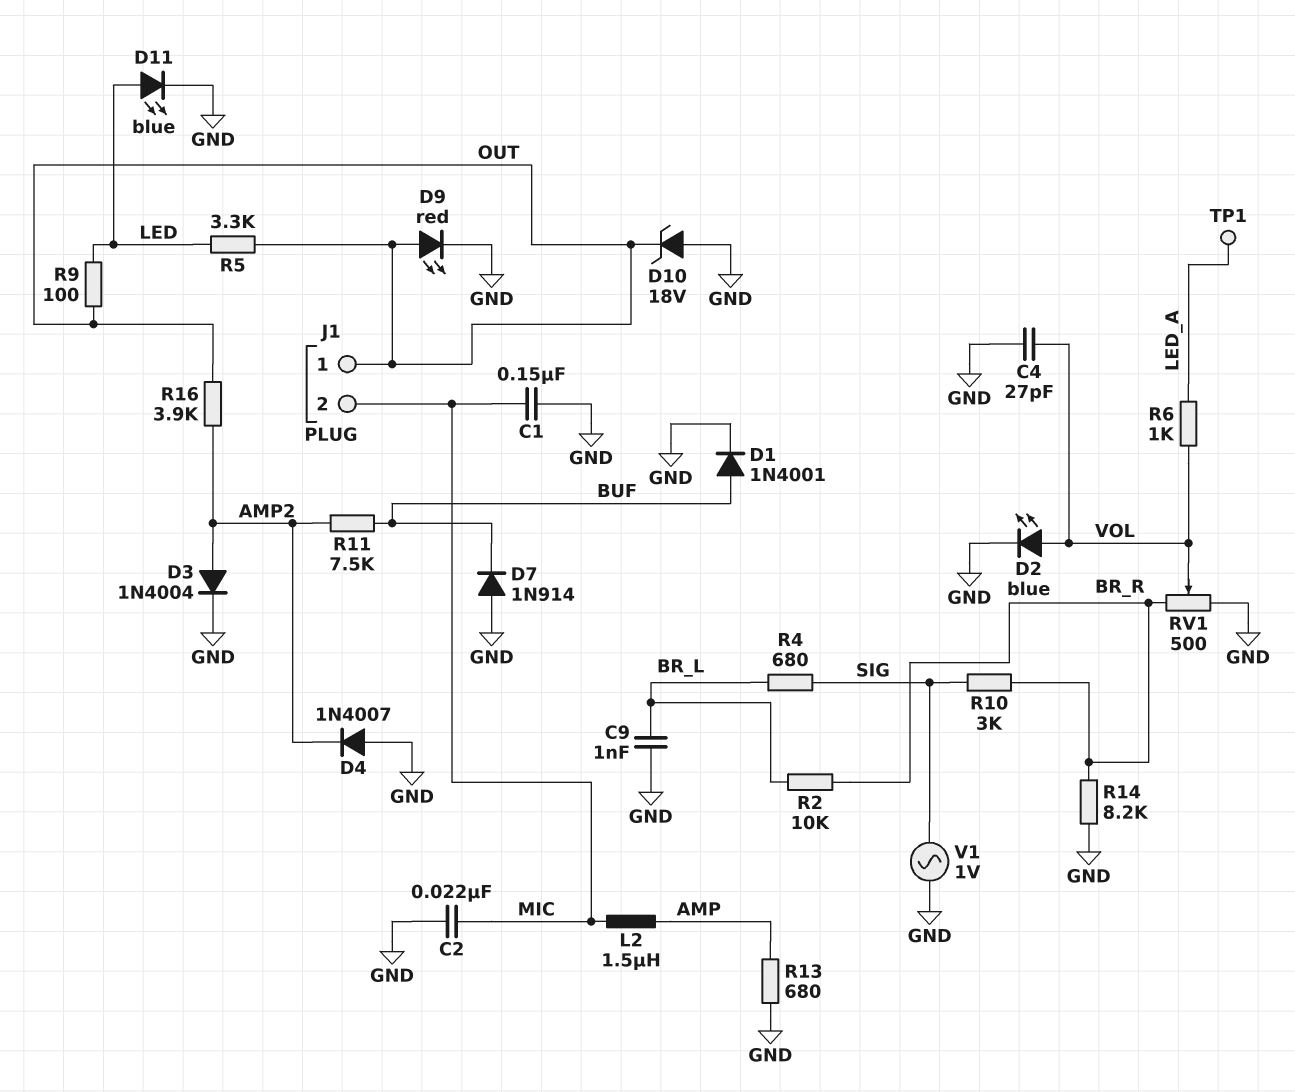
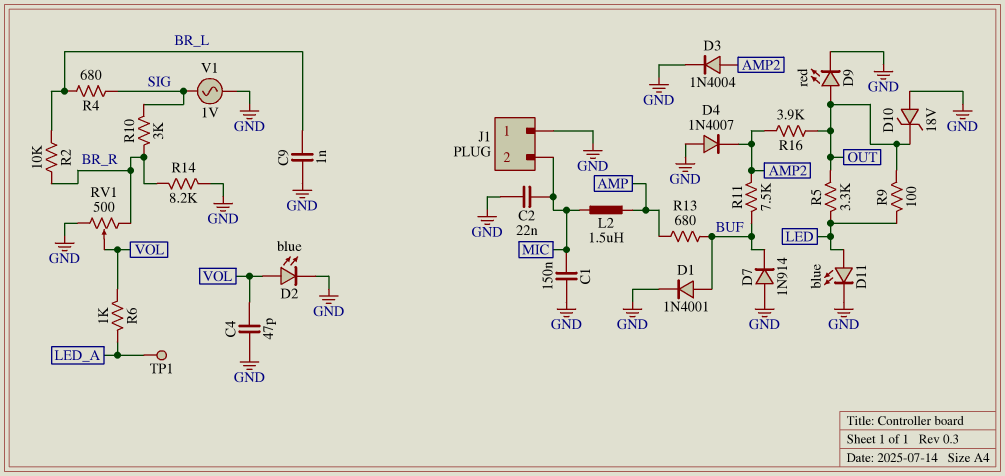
C4: 27pF (GND, VOL) -> 47pF (GND, VOL)
J1 pin 1: OUT -> GND
R13: 680 (AMP, GND) -> 680 (AMP, BUF)

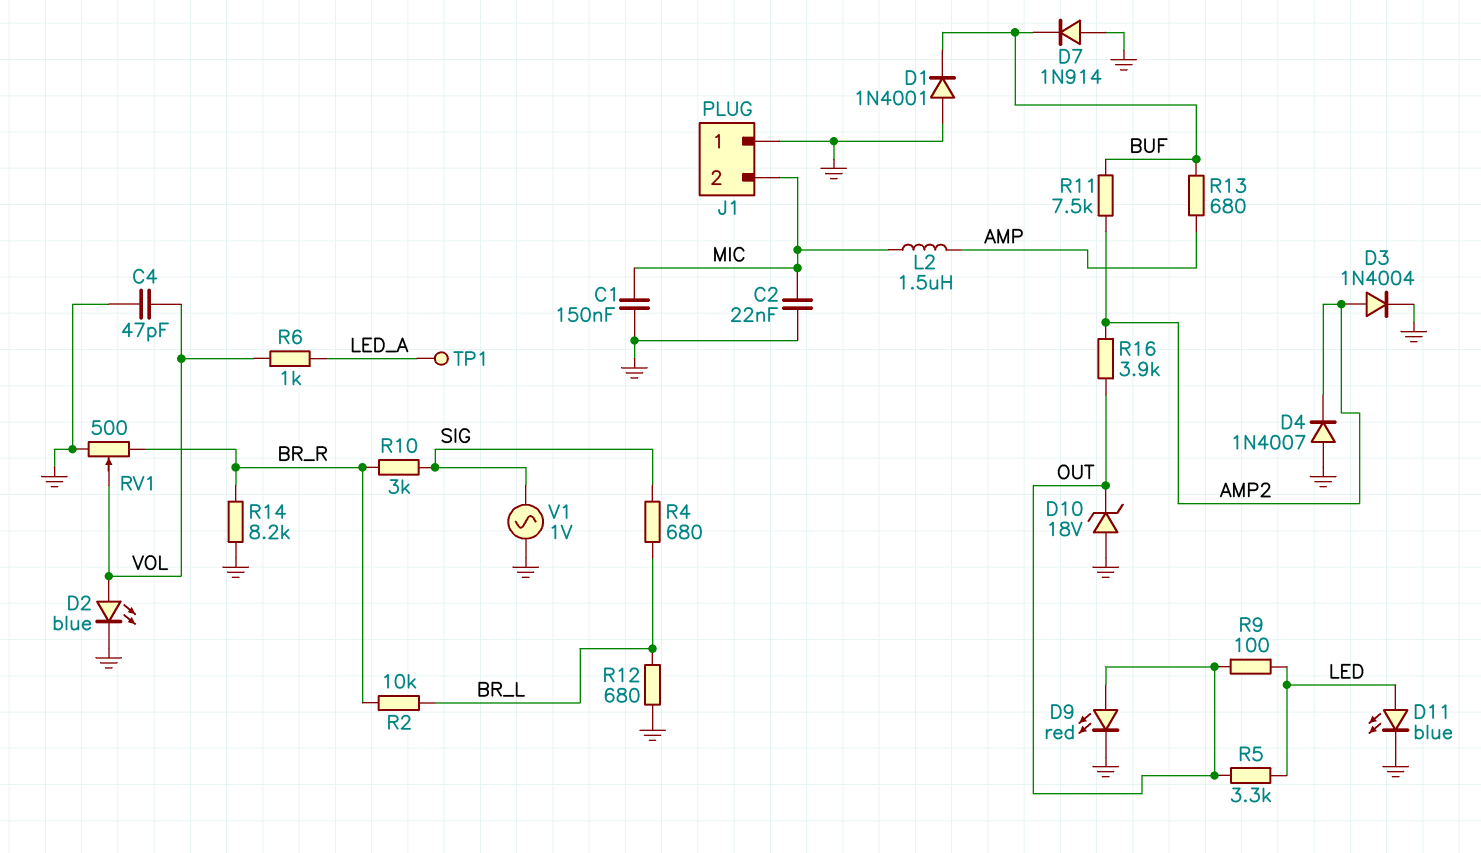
C9: 1nF (BR_L, GND) -> none
D1: diode 1N4001 (A BUF, K GND) -> diode 1N4001 (A GND, K BUF)
R12: none -> 680 (BR_L, GND)

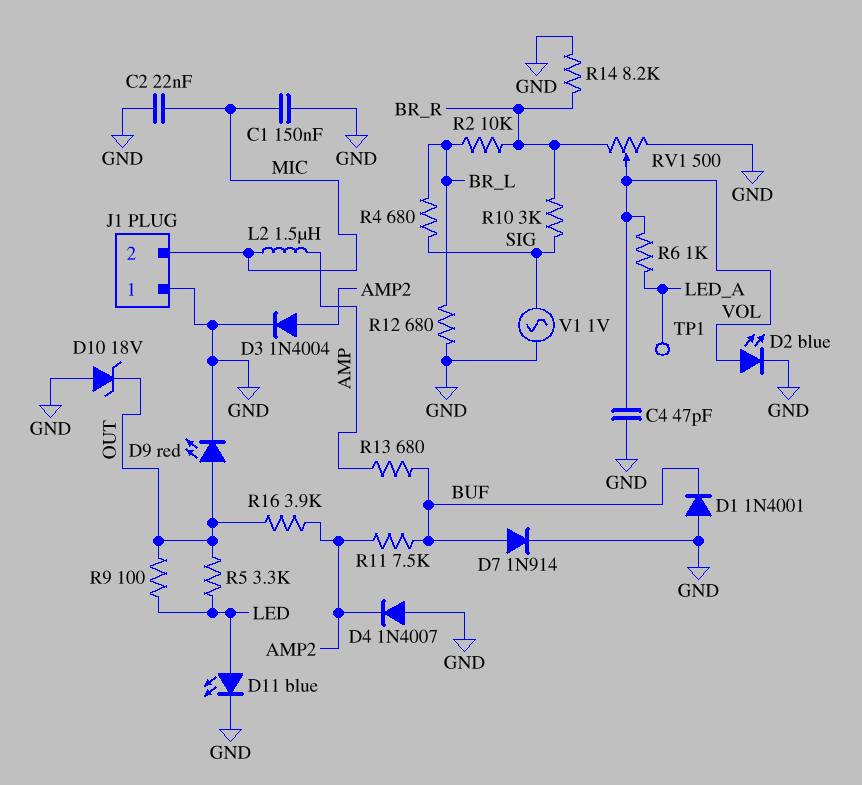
D7: diode 1N914 (A GND, K BUF) -> diode 1N914 (A BUF, K GND)

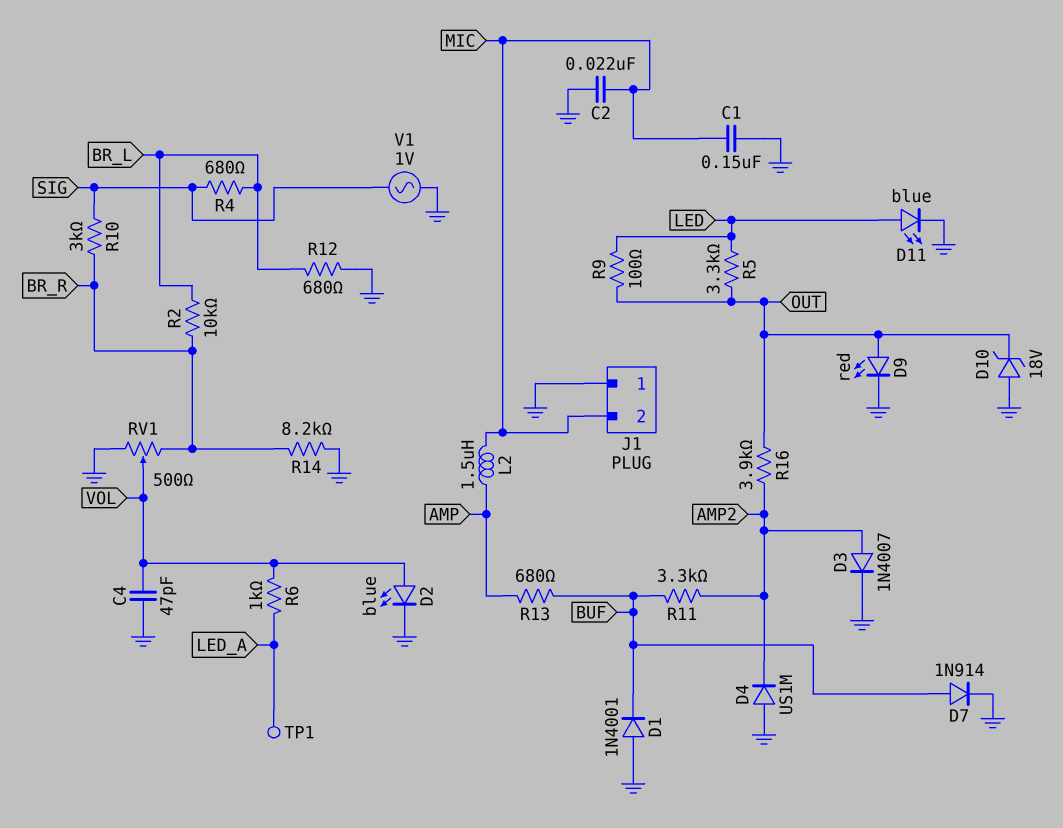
D3: diode 1N4004 (A AMP2, K GND) -> diode 1N4007 (A AMP2, K GND)
D4: diode 1N4007 (A GND, K AMP2) -> diode US1M (A GND, K AMP2)
R11: 7.5k (AMP2, BUF) -> 3.3k (AMP2, BUF)

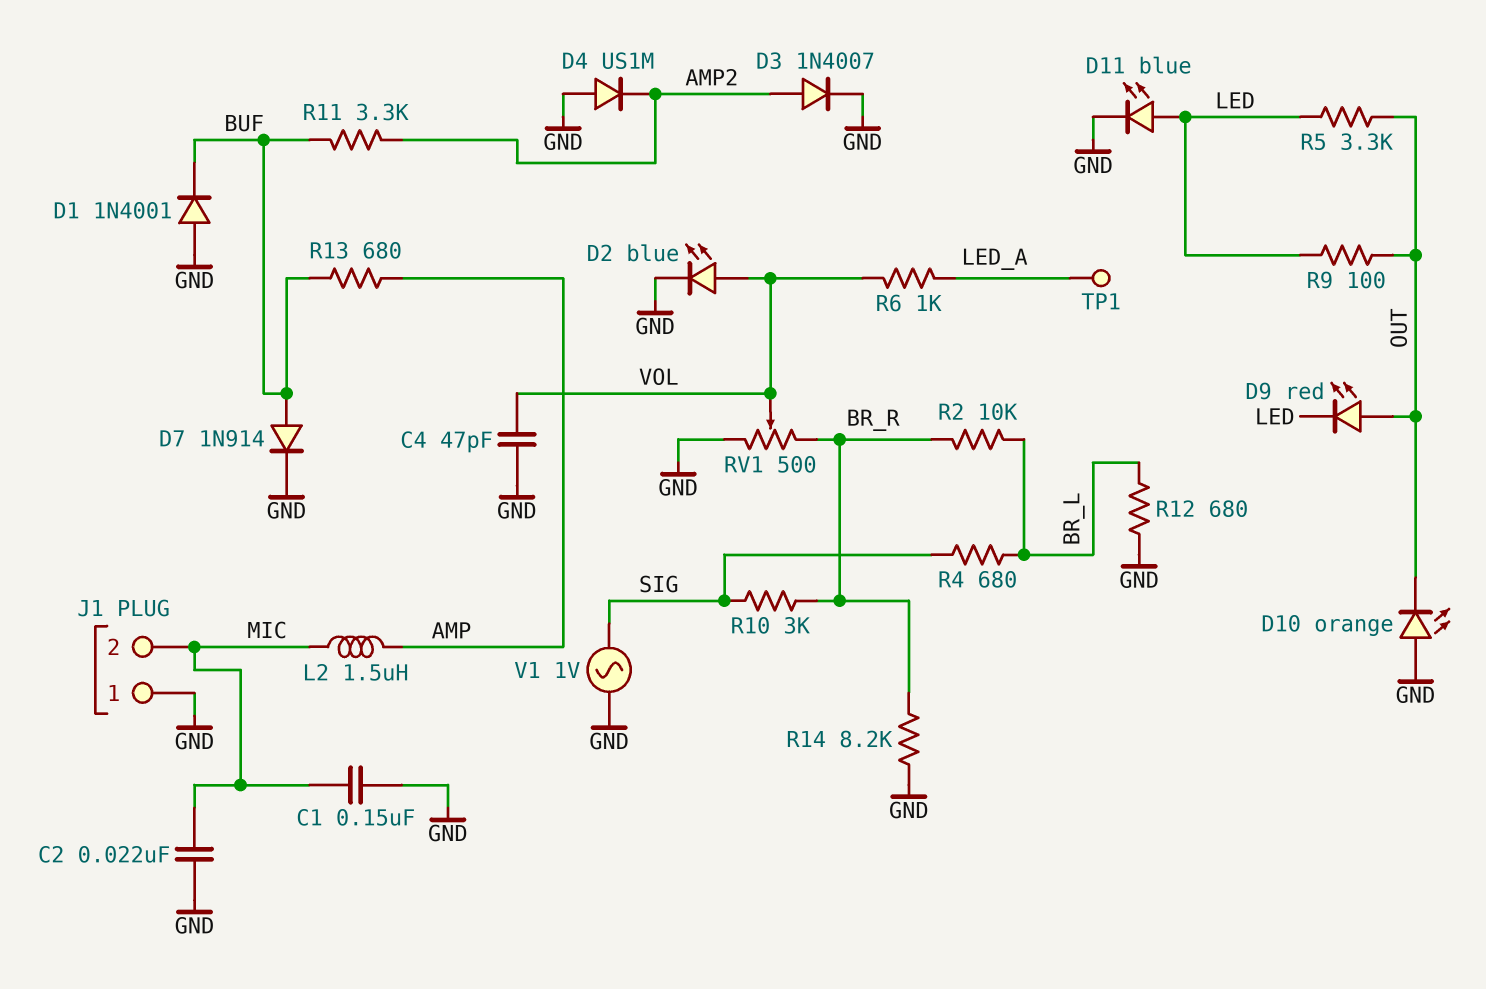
D9: LED red (A OUT, K GND) -> LED red (A OUT, K LED)
D10: zener 18V (A GND, K OUT) -> LED orange (A GND, K OUT)
R16: 3.9k (AMP2, OUT) -> none

